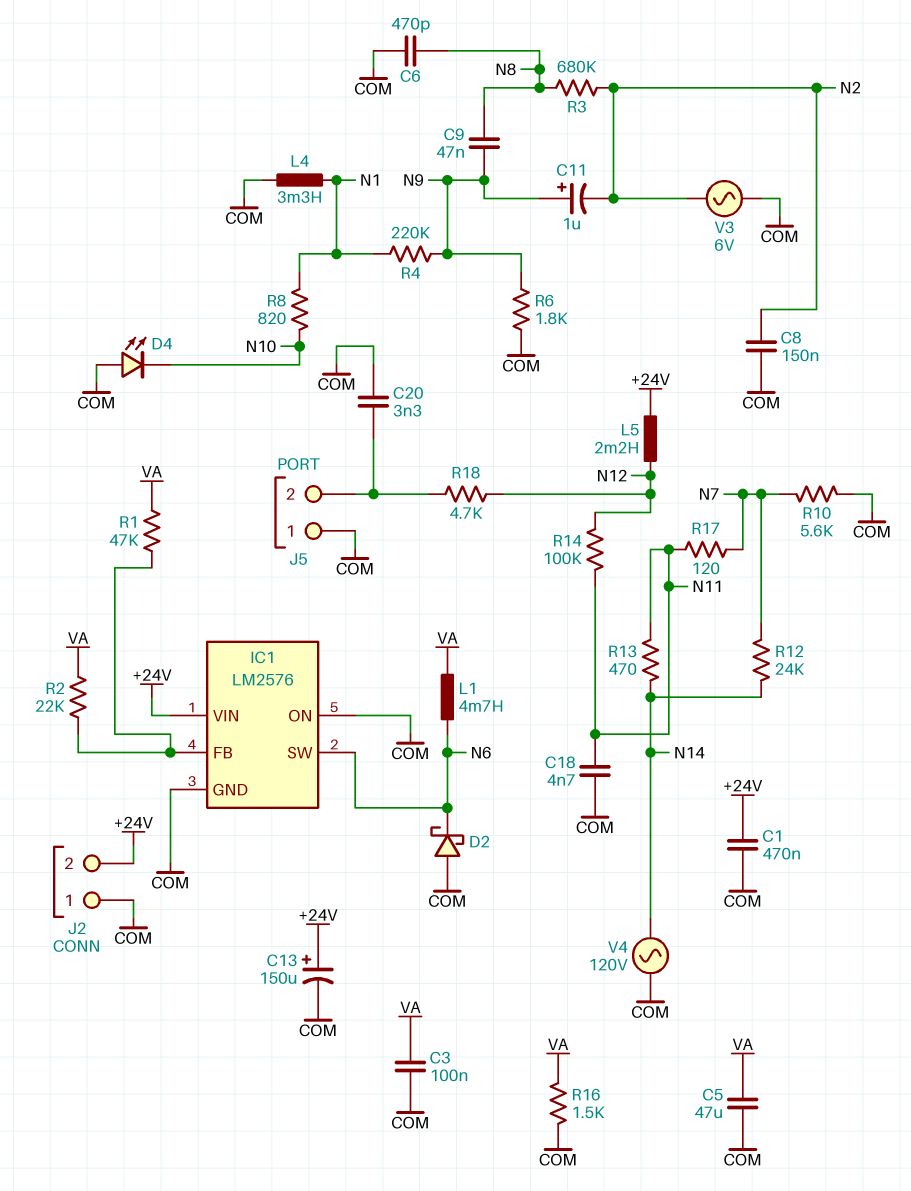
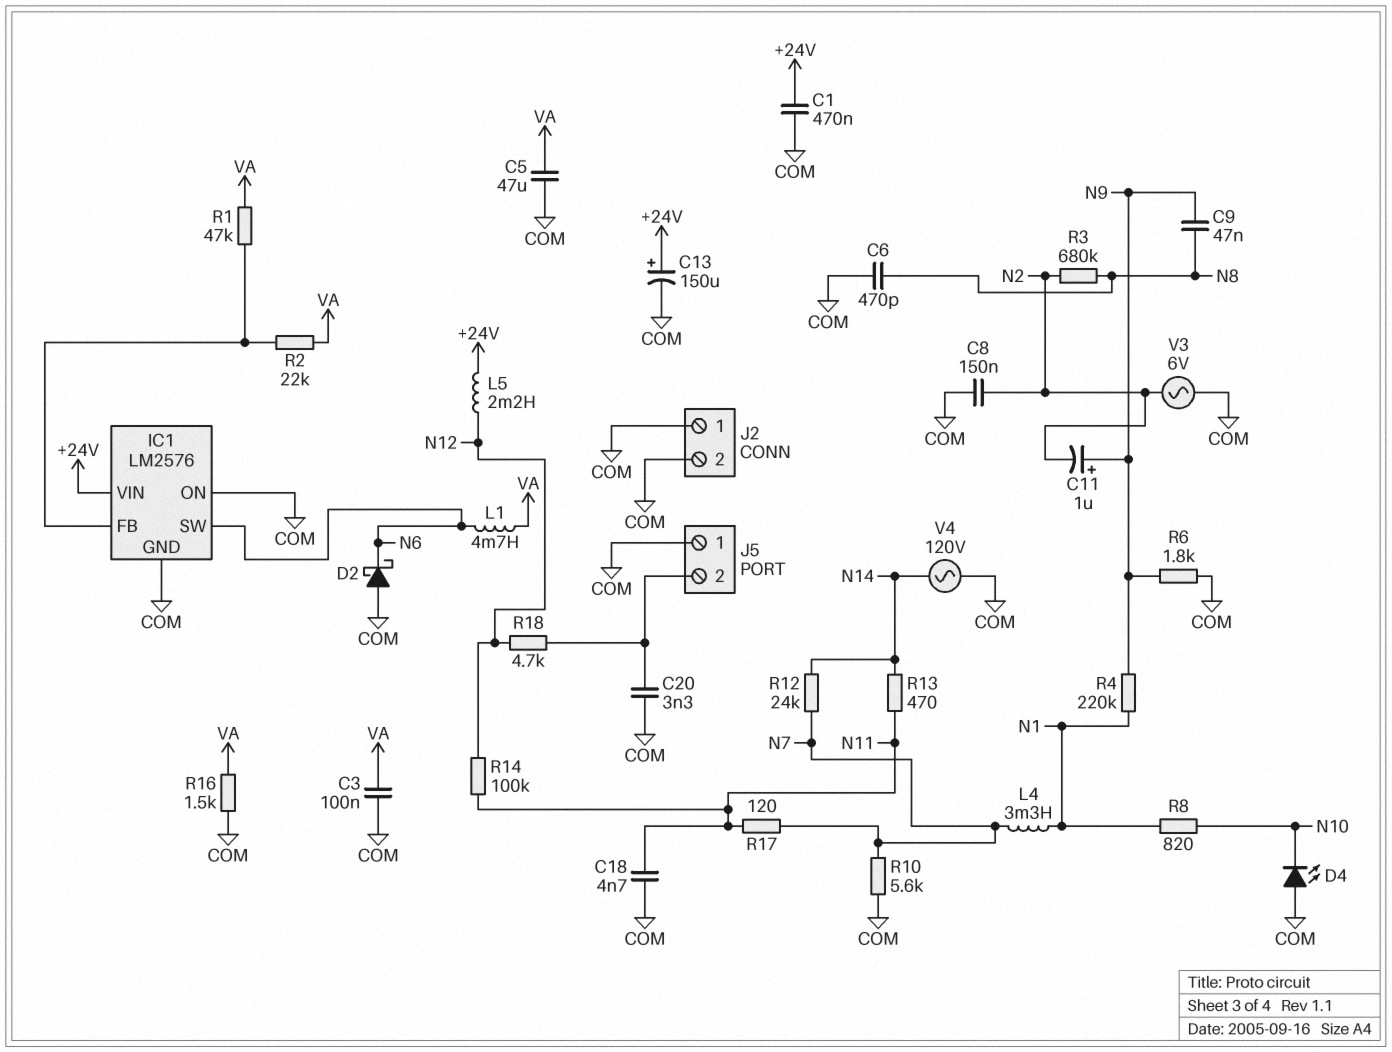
J2 pin 2: +24V -> COM
L4: 3.3mH (COM, N1) -> 3.3mH (N1, N7)

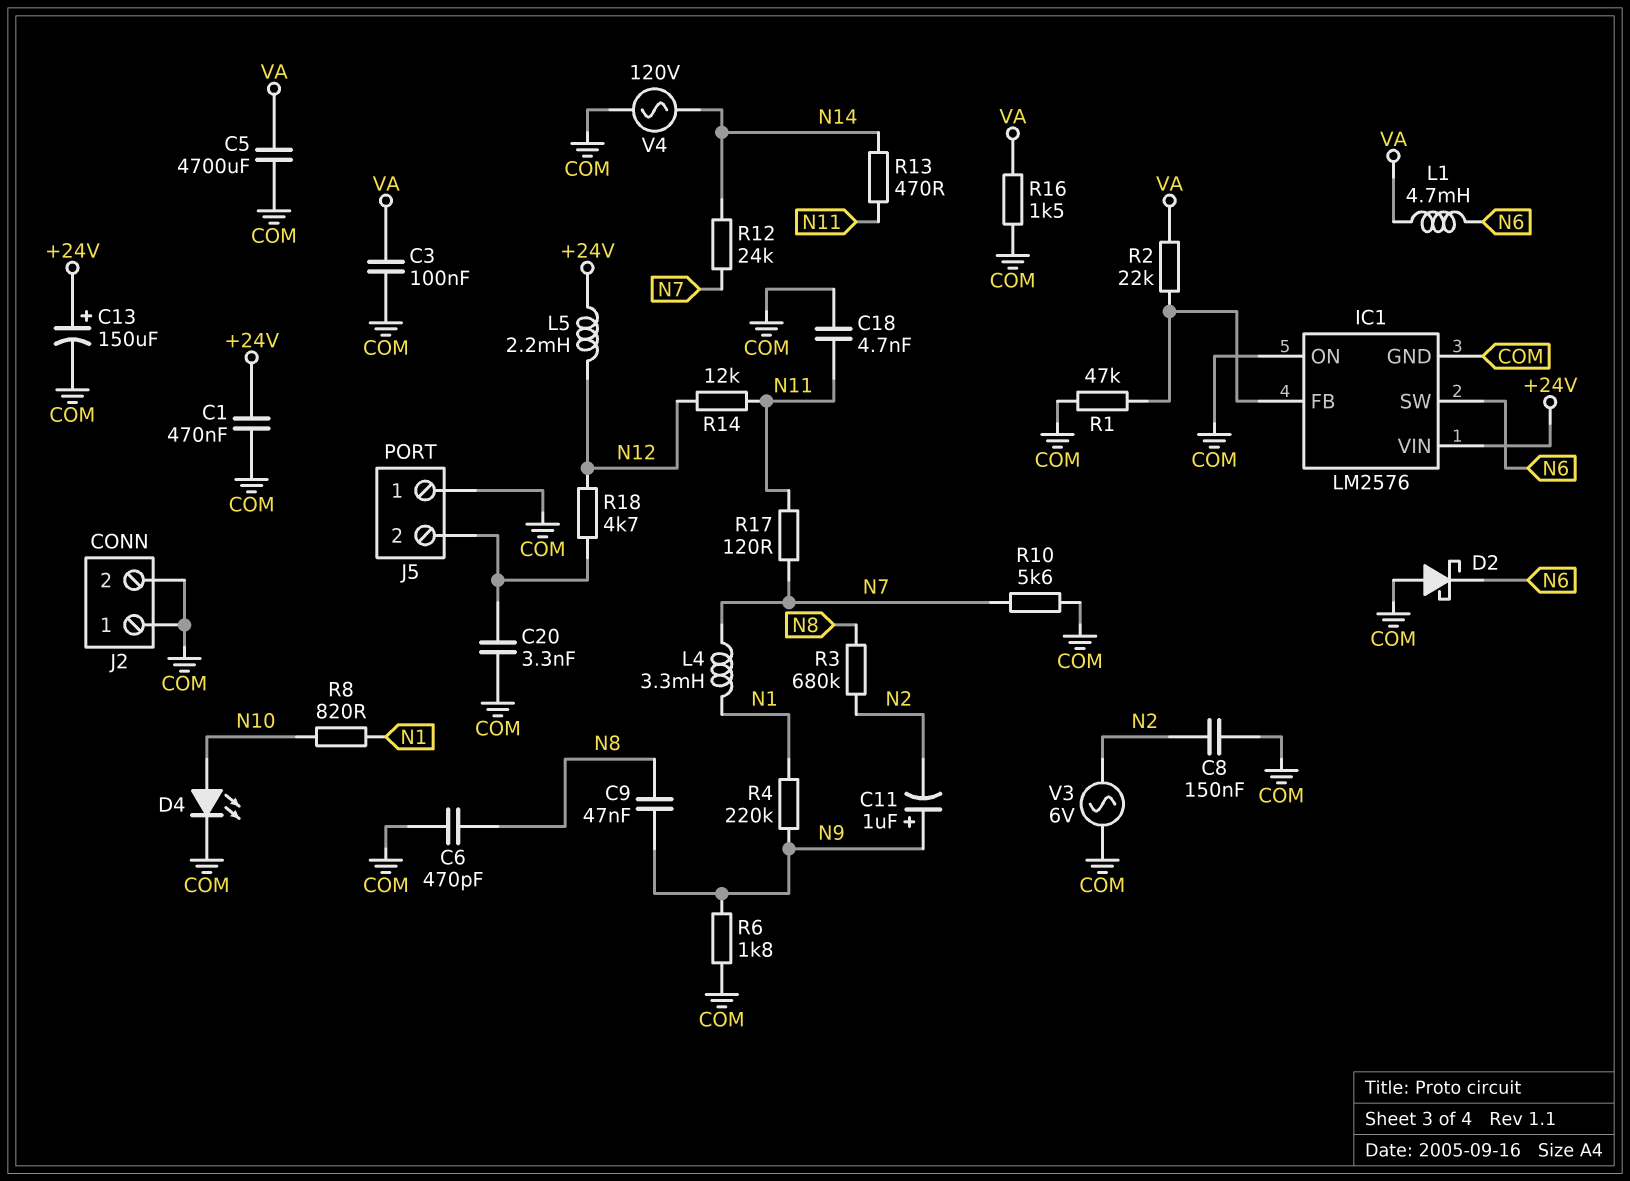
C5: 47uF (COM, VA) -> 4700uF (COM, VA)
D4: LED (A COM, K N10) -> LED (A N10, K COM)
R1: 47k (IC1/FB, VA) -> 47k (COM, IC1/FB)
R14: 100k (N11, N12) -> 12k (N11, N12)

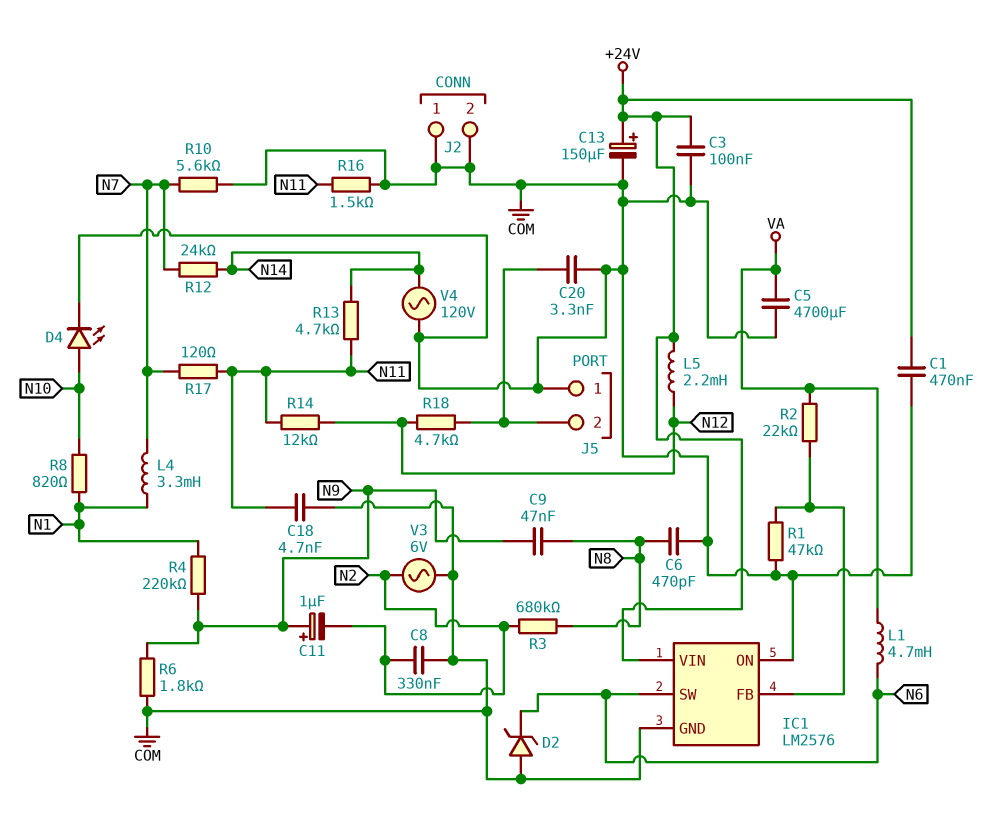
C3: 100nF (COM, VA) -> 100nF (+24V, COM)
C8: 150nF (COM, N2) -> 330nF (COM, N2)
D2: schottky (A COM, K N6) -> zener (A COM, K N6)
R13: 470 (N11, N14) -> 4.7k (N11, N14)
R16: 1.5k (COM, VA) -> 1.5k (COM, N11)

